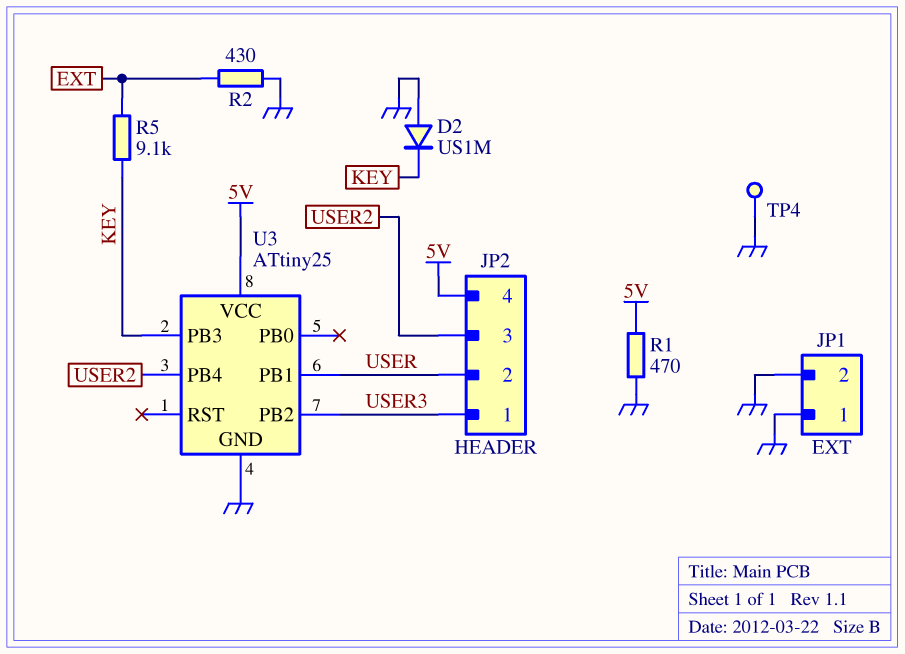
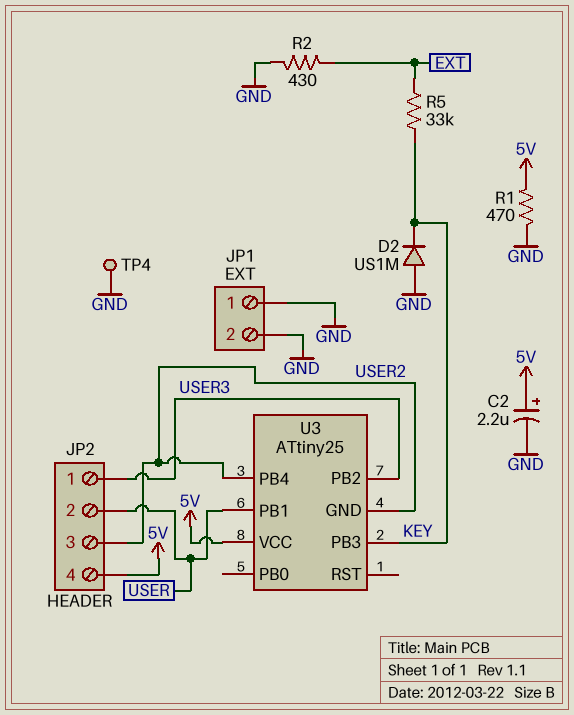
C2: none -> 2.2uF (plus 5V, minus GND)
R5: 9.1k (EXT, KEY) -> 33k (EXT, KEY)
U3 pin GND: GND -> USER2

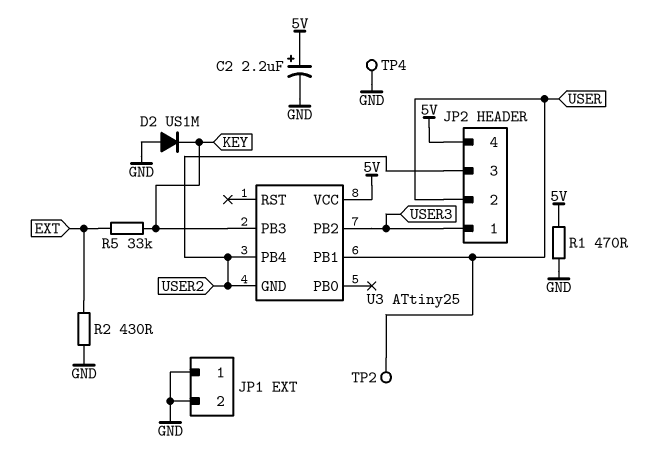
TP2: none -> test point (USER)

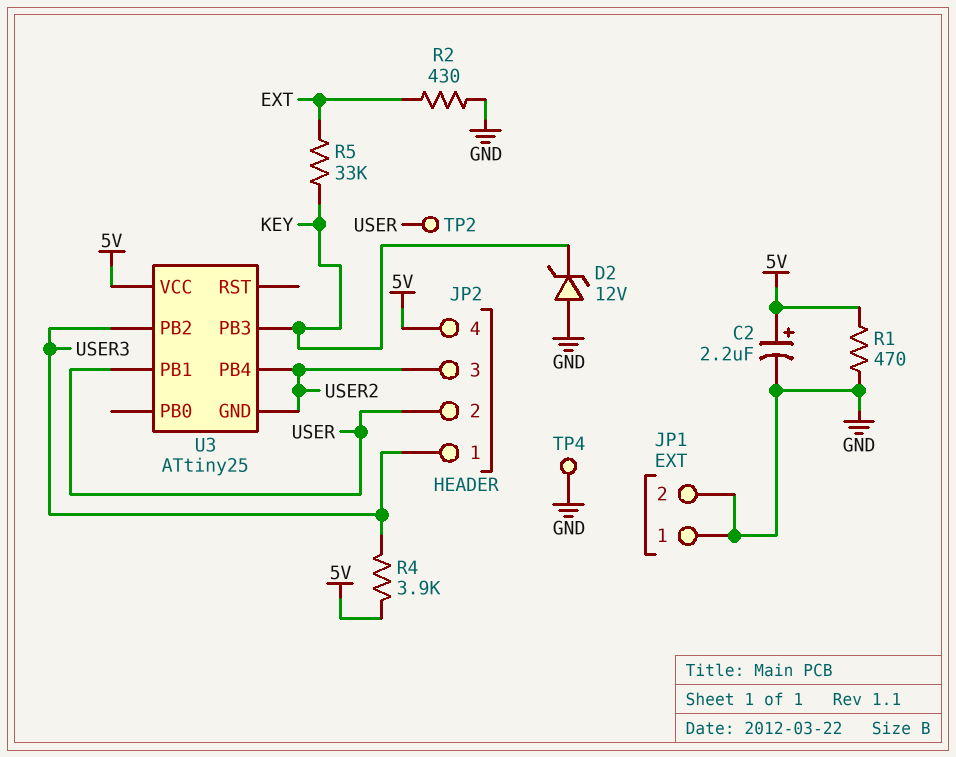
D2: diode US1M (A GND, K KEY) -> zener 12V (A GND, K KEY)
R4: none -> 3.9k (5V, USER3)

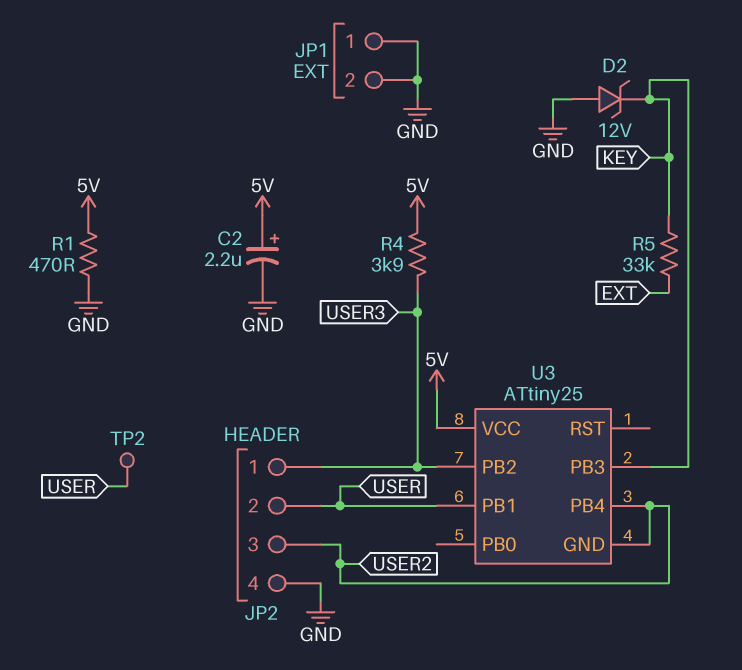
JP2 pin 4: 5V -> GND
R2: 430 (EXT, GND) -> none
TP4: test point (GND) -> none

